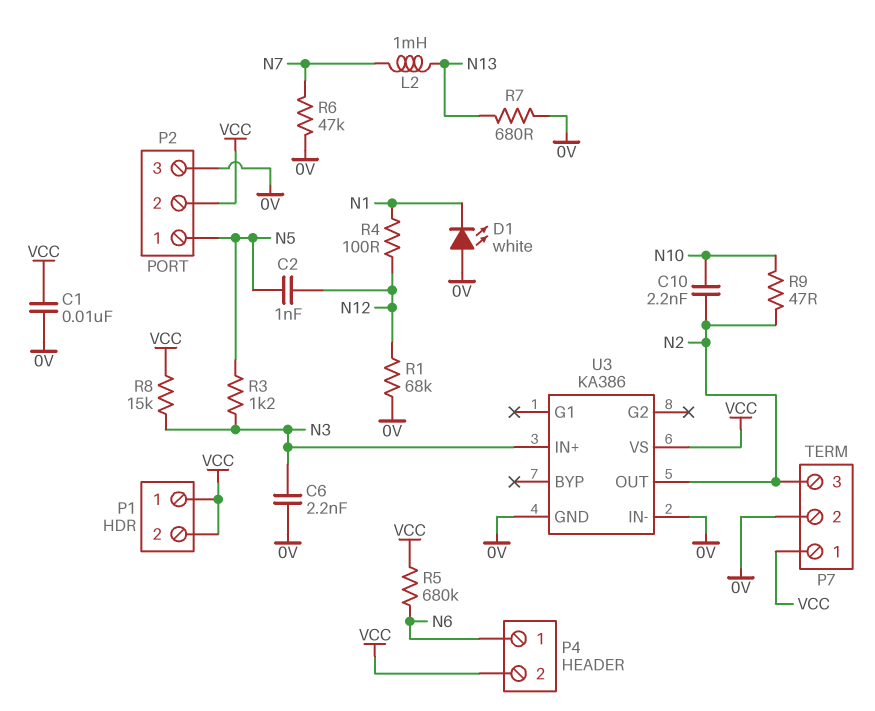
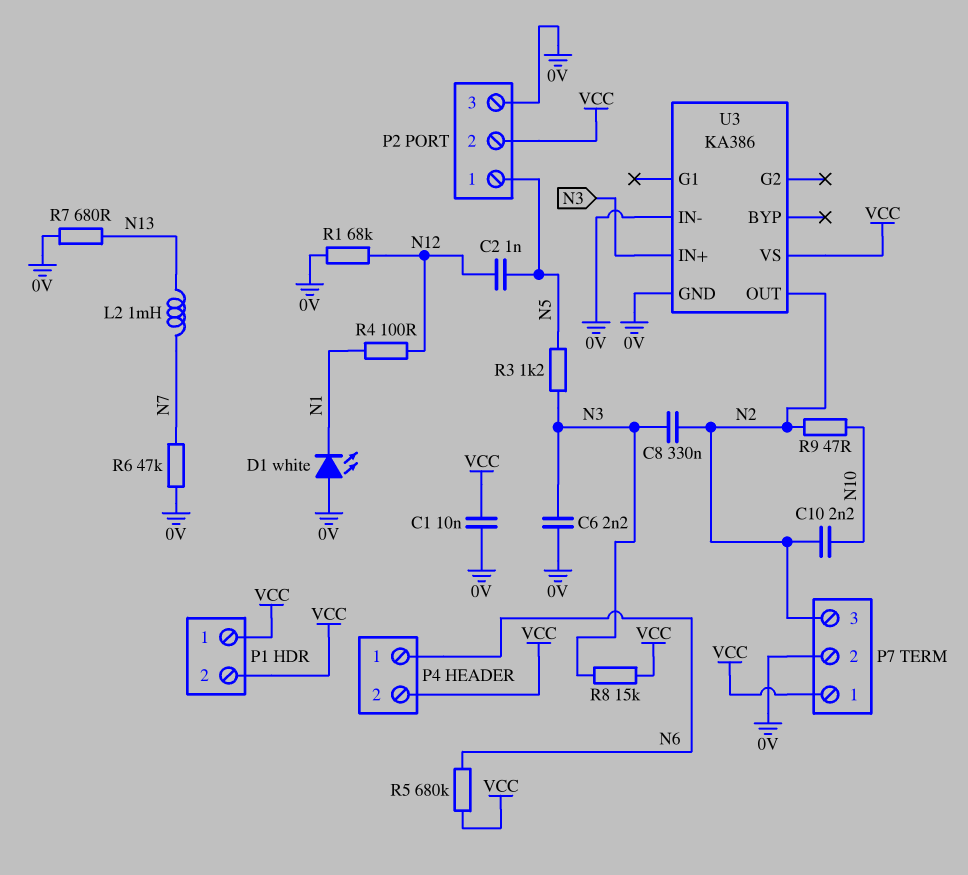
C8: none -> 330nF (N2, N3)

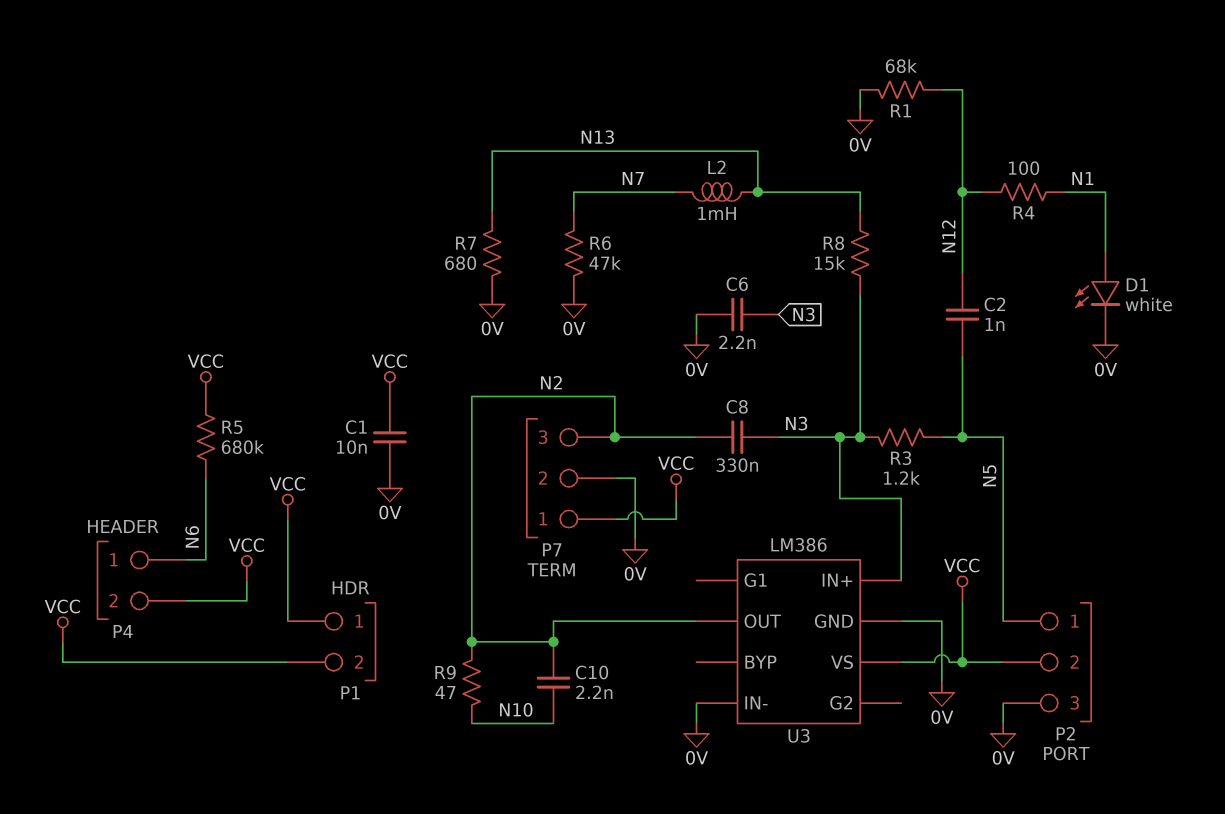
D1: LED white (A 0V, K N1) -> LED white (A N1, K 0V)
R8: 15k (N3, VCC) -> 15k (N3, N13)
U3: KA386 -> LM386

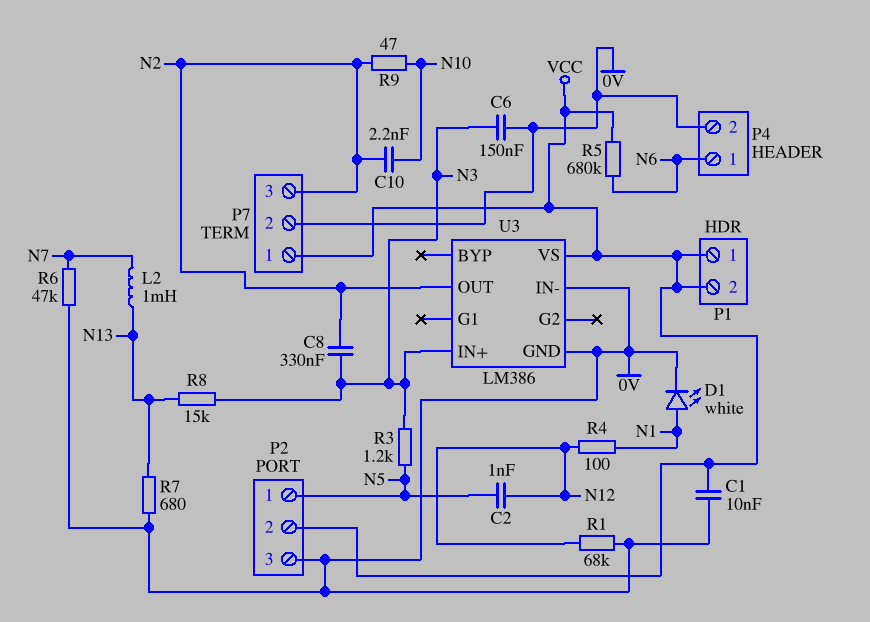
C6: 2.2nF (0V, N3) -> 150nF (0V, N3)
P4 pin 2: VCC -> 0V

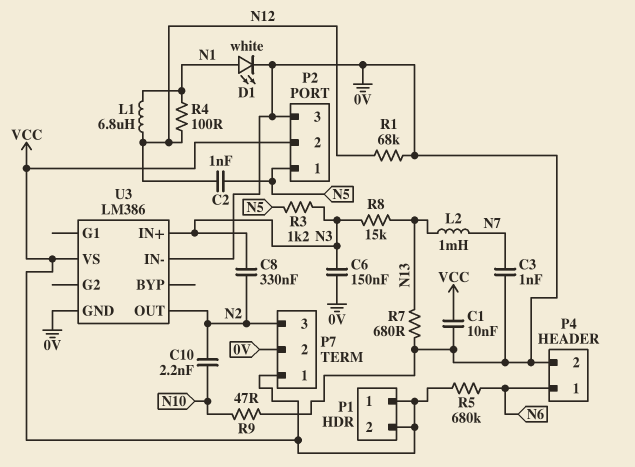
C3: none -> 1nF (0V, N7)
L1: none -> 6.8uH (N1, N12)
R6: 47k (0V, N7) -> none
R9: 47 (N2, N10) -> 47 (0V, N10)

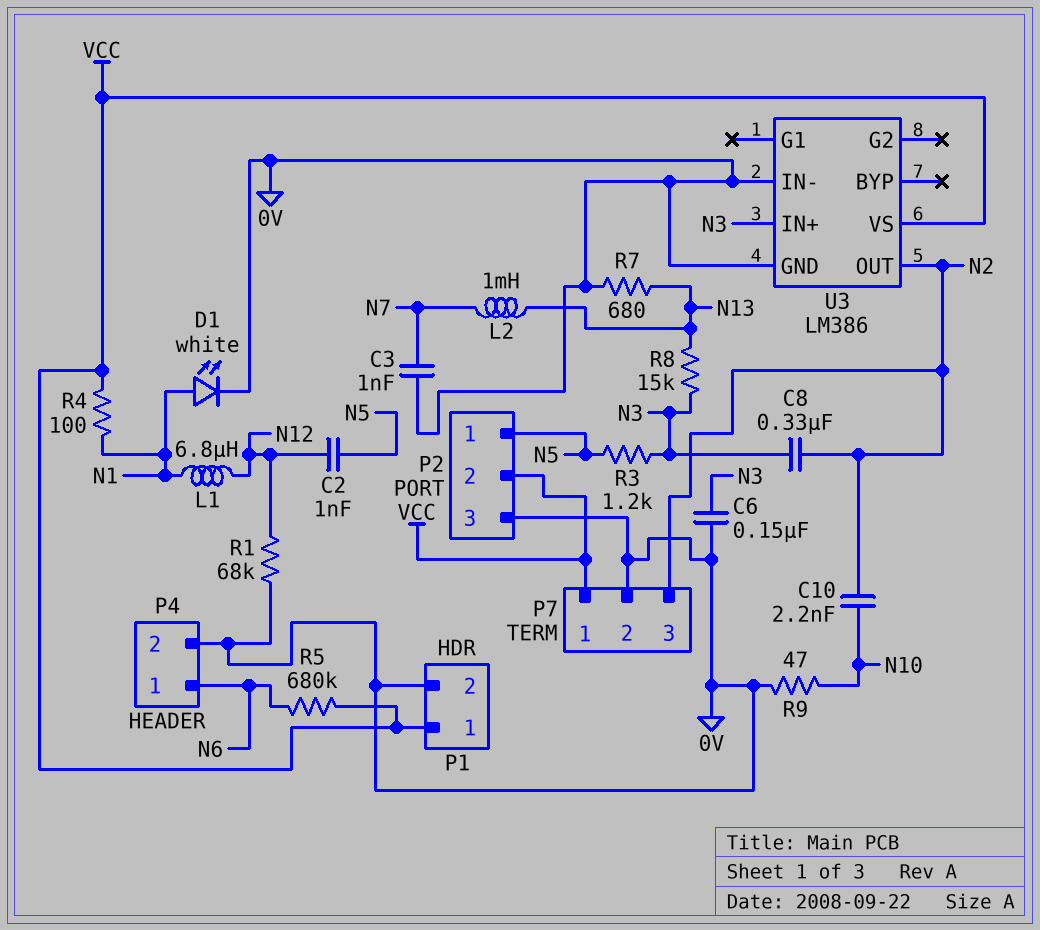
C1: 10nF (0V, VCC) -> none
P1 pin 2: VCC -> 0V
R4: 100 (N1, N12) -> 100 (N1, VCC)

